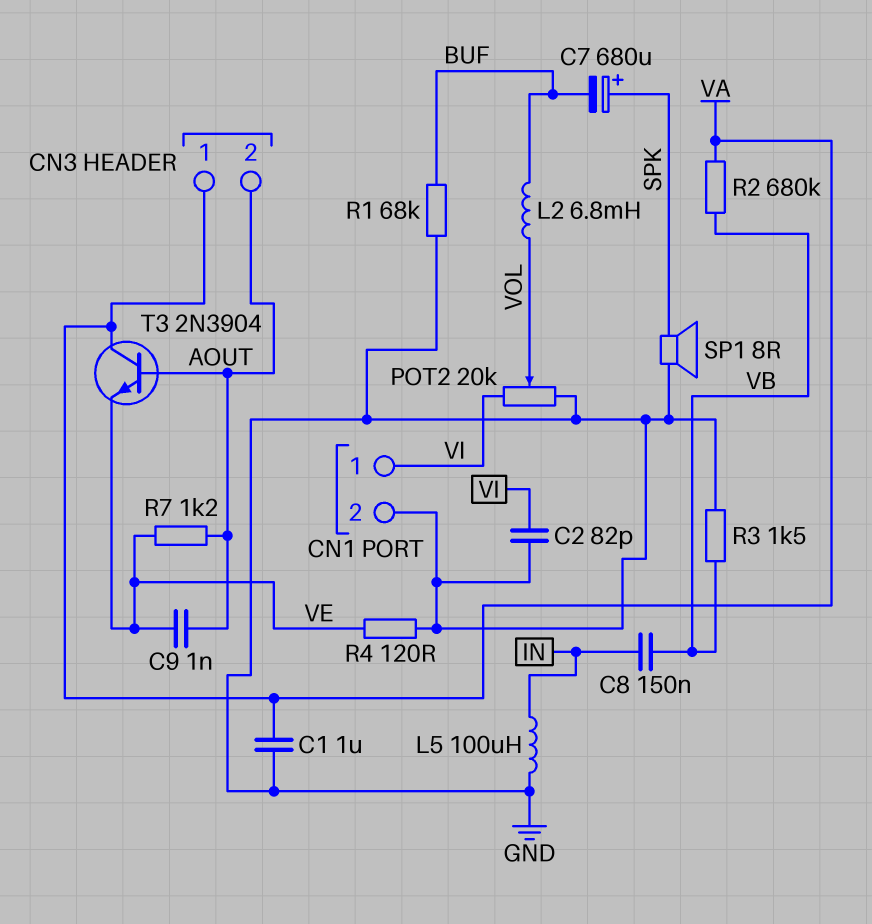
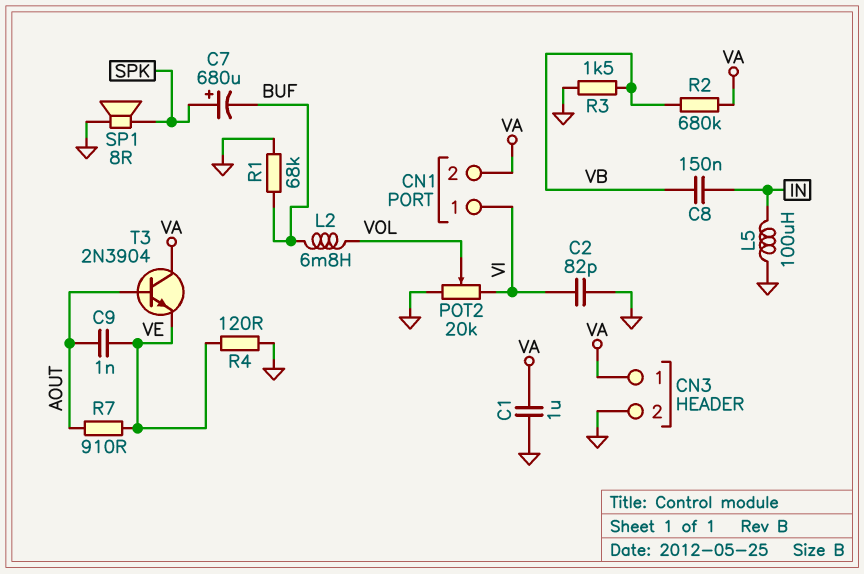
CN1 pin 2: GND -> VA
CN3 pin 2: AOUT -> GND
R7: 1.2k (AOUT, VE) -> 910 (AOUT, VE)

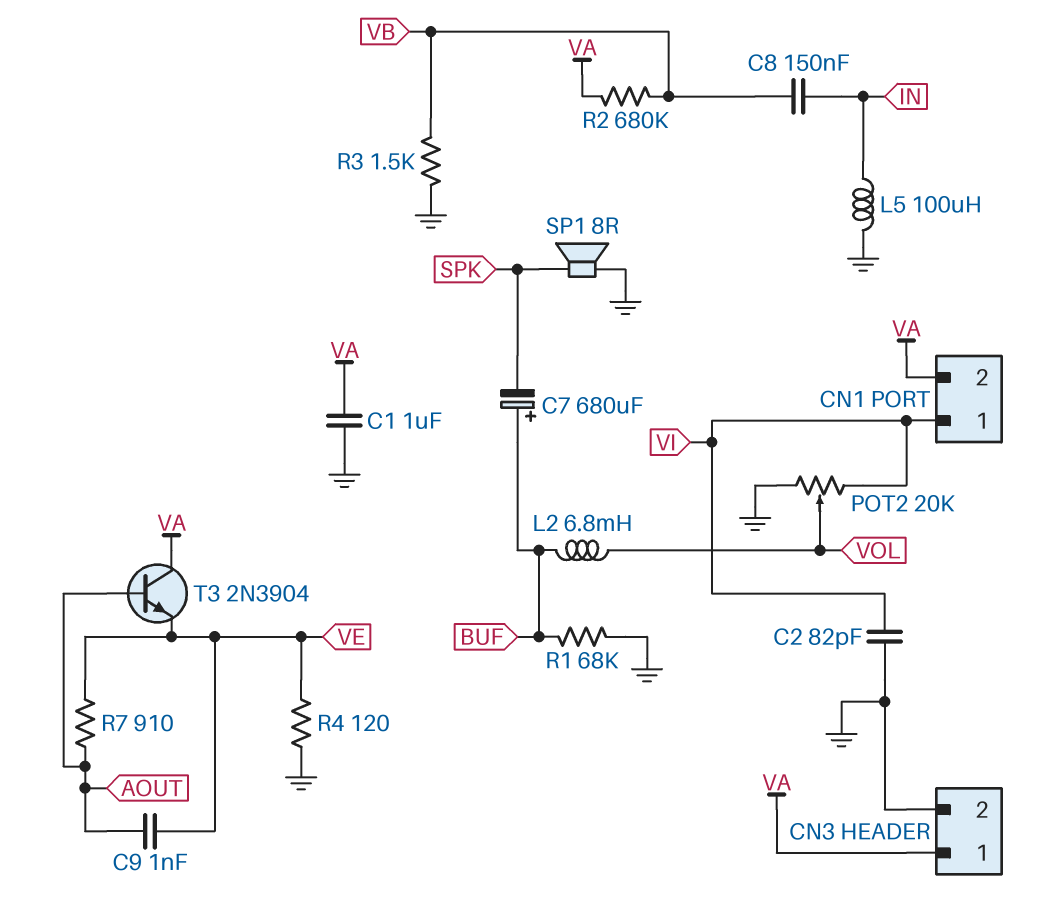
C7: 680uF (plus SPK, minus BUF) -> 680uF (plus BUF, minus SPK)

